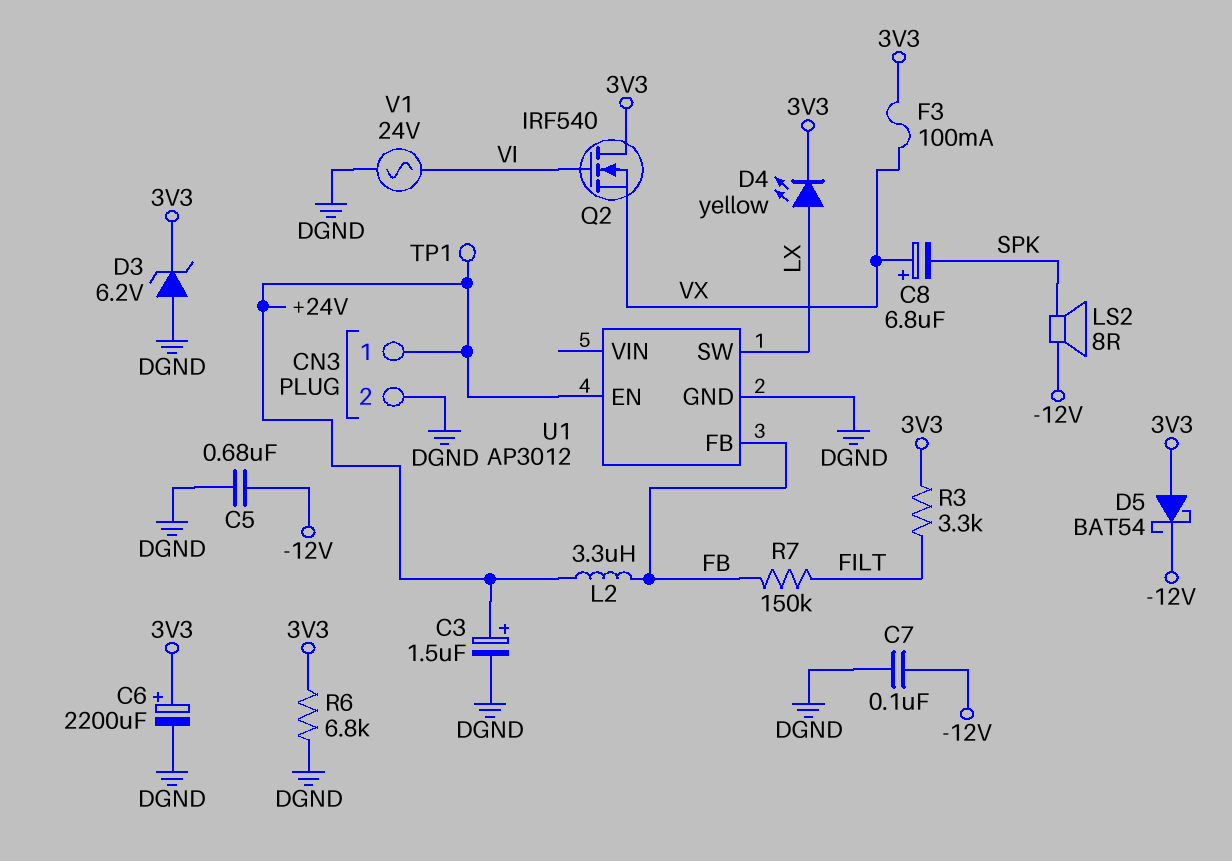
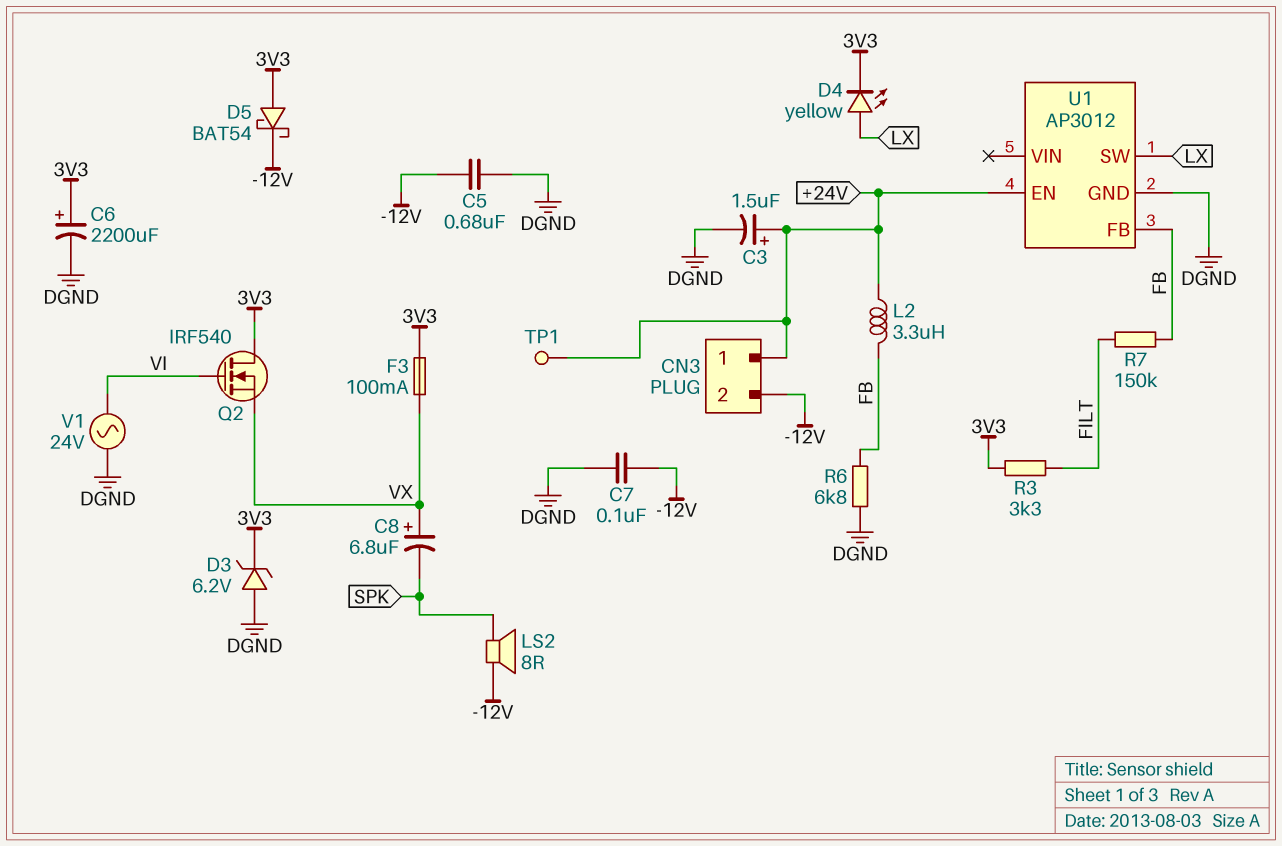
CN3 pin 2: DGND -> -12V
R6: 6.8k (3V3, DGND) -> 6.8k (DGND, FB)

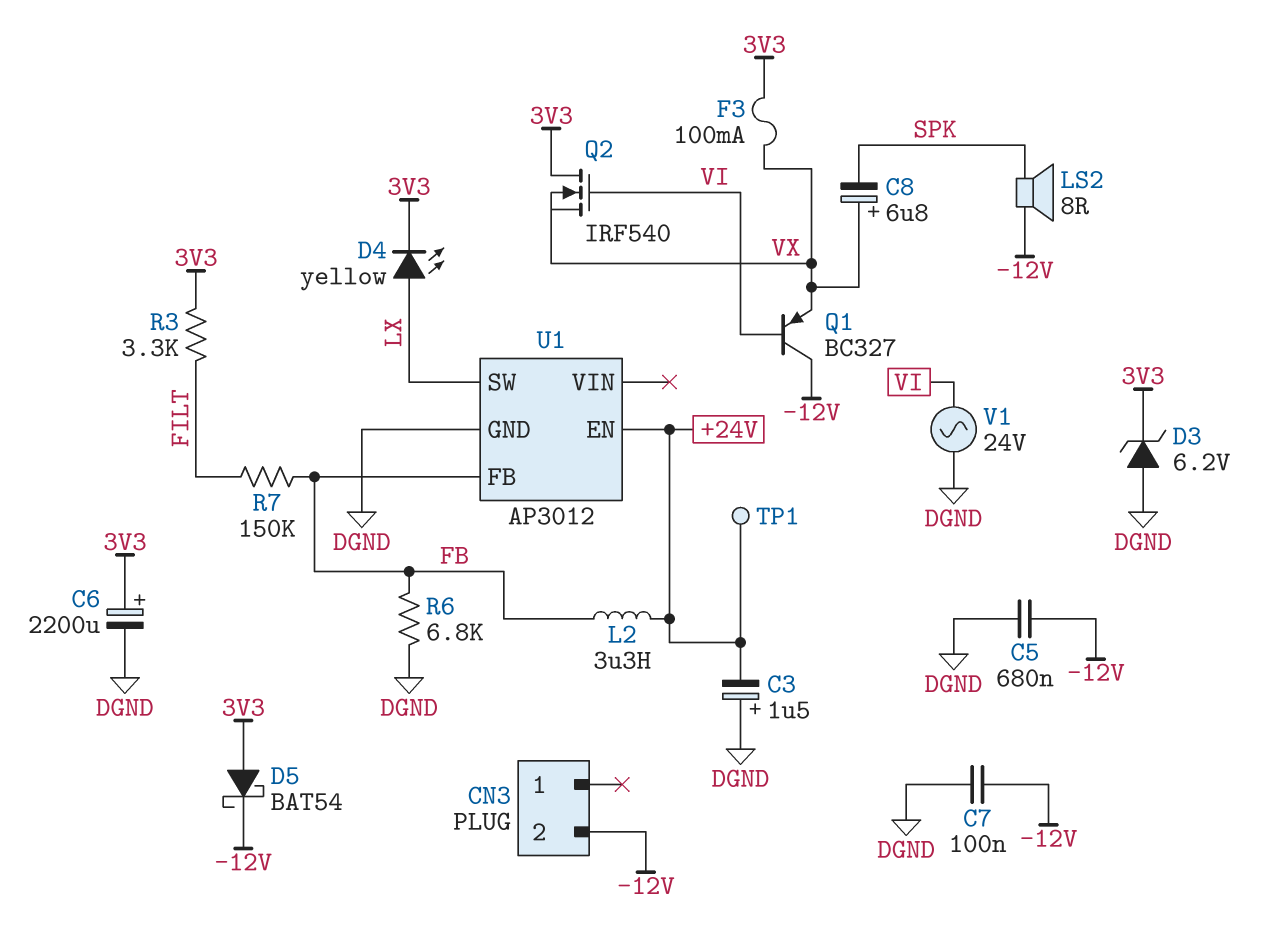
C3: 1.5uF (plus +24V, minus DGND) -> 1.5uF (plus DGND, minus +24V)
CN3 pin 1: +24V -> none
Q1: none -> PNP BC327 (B VI, C -12V, E VX)

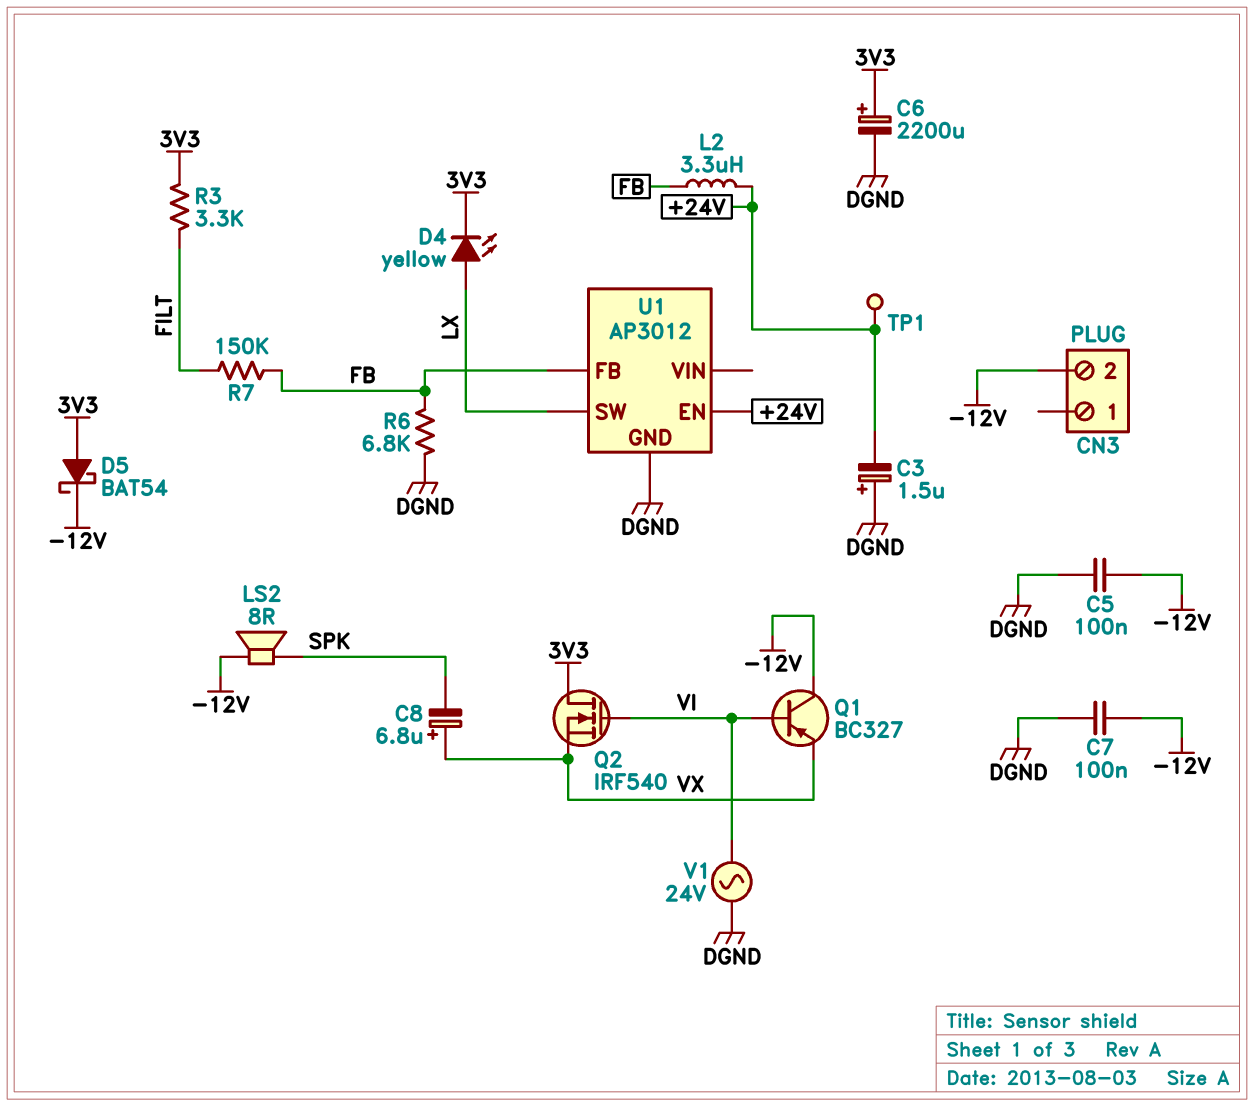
C5: 680nF (-12V, DGND) -> 100nF (-12V, DGND)
D3: zener 6.2V (A DGND, K 3V3) -> none
F3: 100mA (3V3, VX) -> none

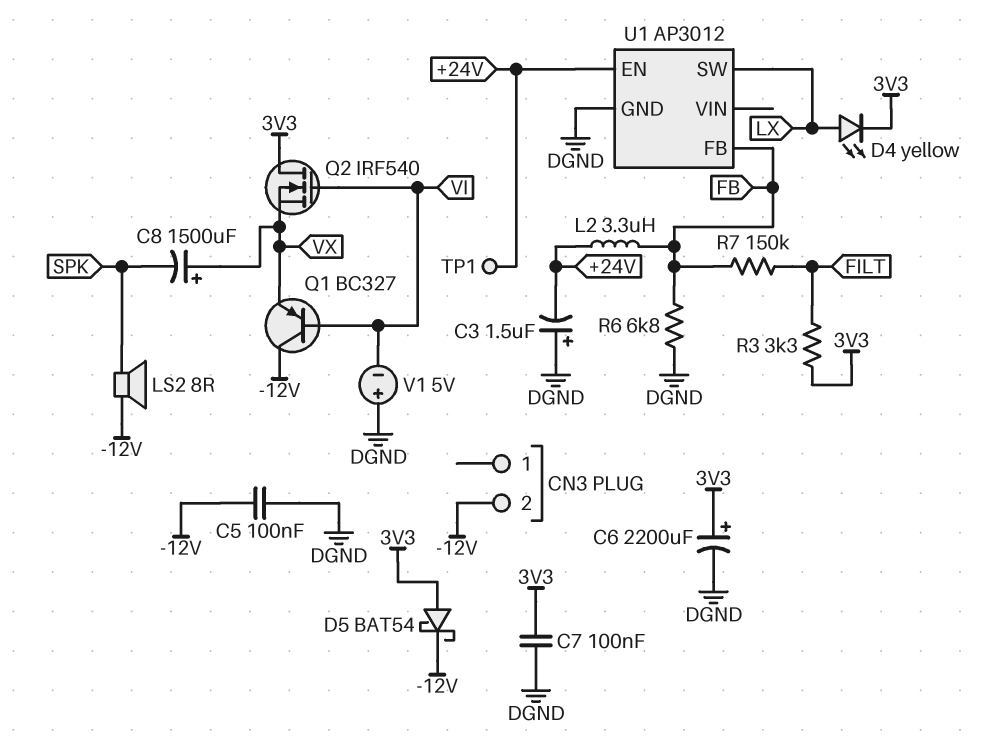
C7: 100nF (-12V, DGND) -> 100nF (3V3, DGND)
C8: 6.8uF (plus VX, minus SPK) -> 1500uF (plus VX, minus SPK)
V1: AC 24V (DGND, VI) -> 5V (plus DGND, minus VI)

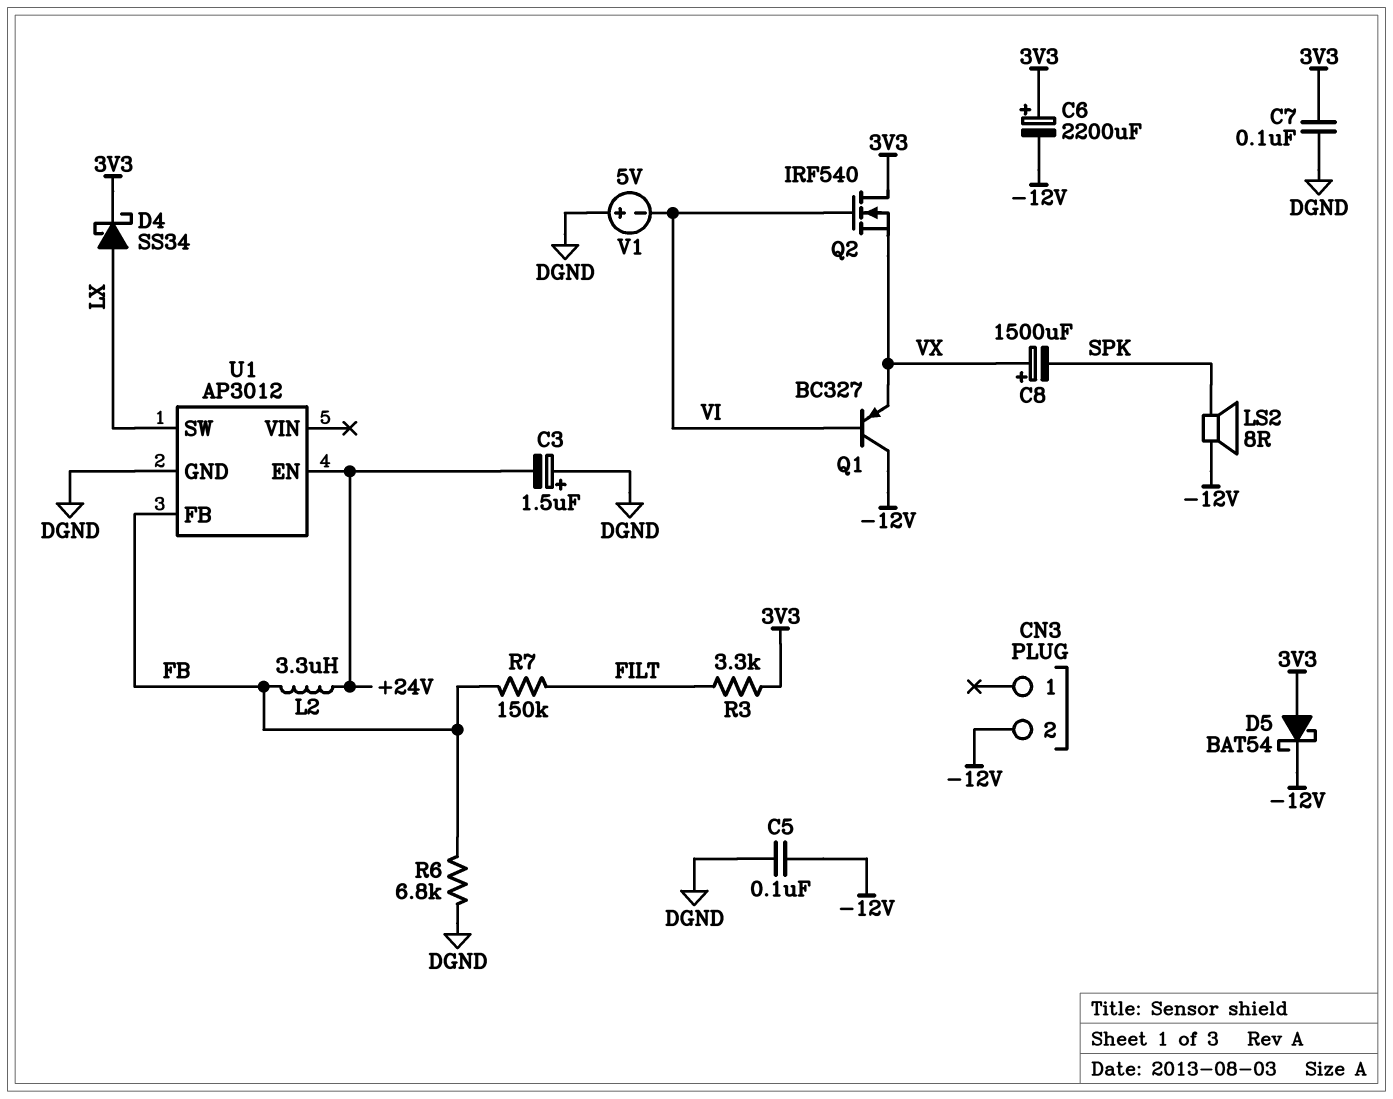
C6: 2200uF (plus 3V3, minus DGND) -> 2200uF (plus 3V3, minus -12V)
D4: LED yellow (A LX, K 3V3) -> schottky SS34 (A LX, K 3V3)
TP1: test point (+24V) -> none

